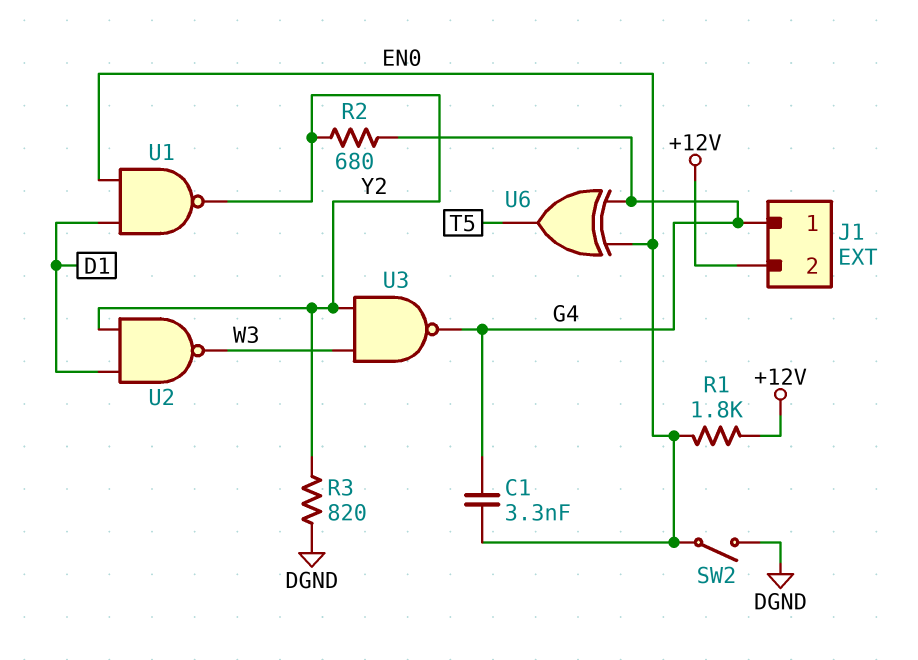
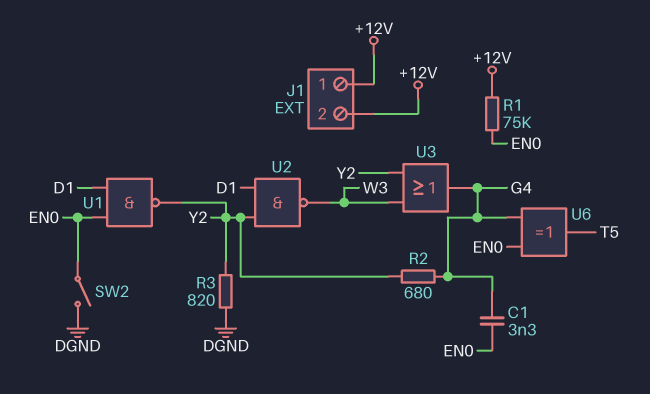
J1 pin 1: G4 -> +12V
R1: 1.8k (+12V, EN0) -> 75k (+12V, EN0)
U3: NAND (in W3, in Y2, out G4) -> OR (in W3, in Y2, out G4)

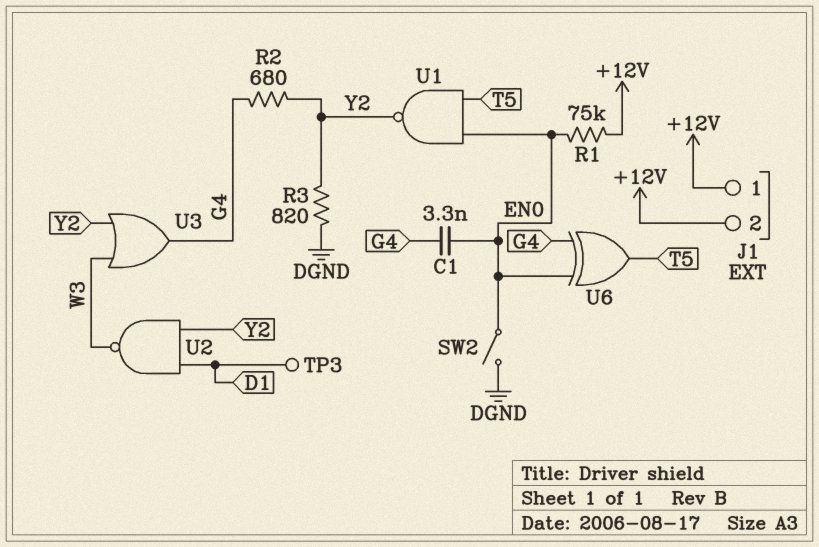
TP3: none -> test point (D1)
U1: NAND (in D1, in EN0, out Y2) -> NAND (in EN0, in T5, out Y2)

